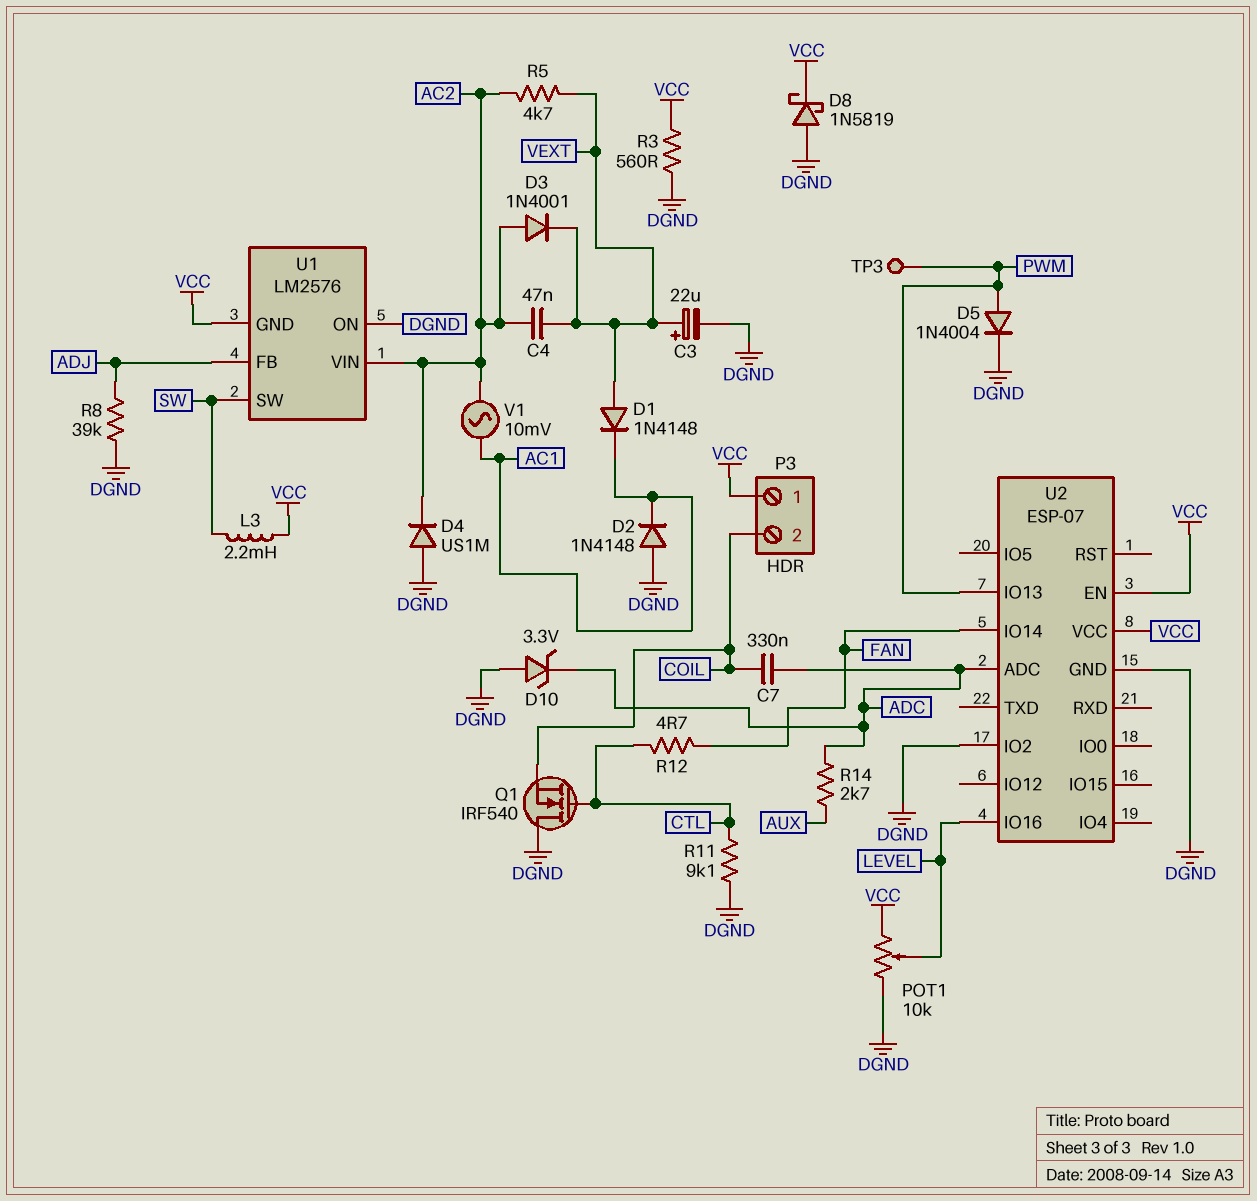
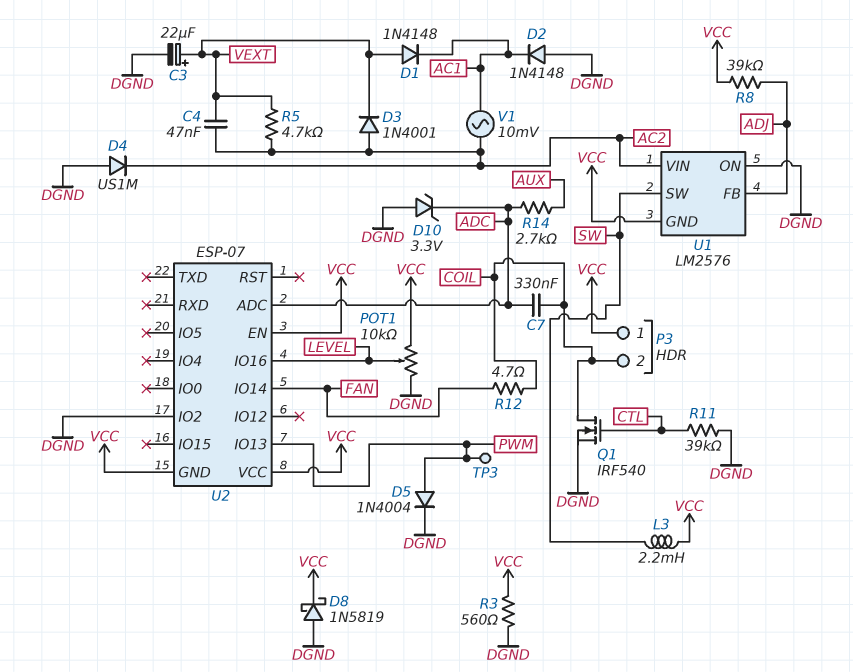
Q1: NMOS IRF540 (G CTL, D DGND, S COIL) -> NMOS IRF540 (G CTL, D COIL, S DGND)
R8: 39k (ADJ, DGND) -> 39k (ADJ, VCC)
R11: 9.1k (CTL, DGND) -> 39k (CTL, DGND)
R12: 4.7 (CTL, FAN) -> 4.7 (COIL, FAN)
U2 pin GND: DGND -> VCC

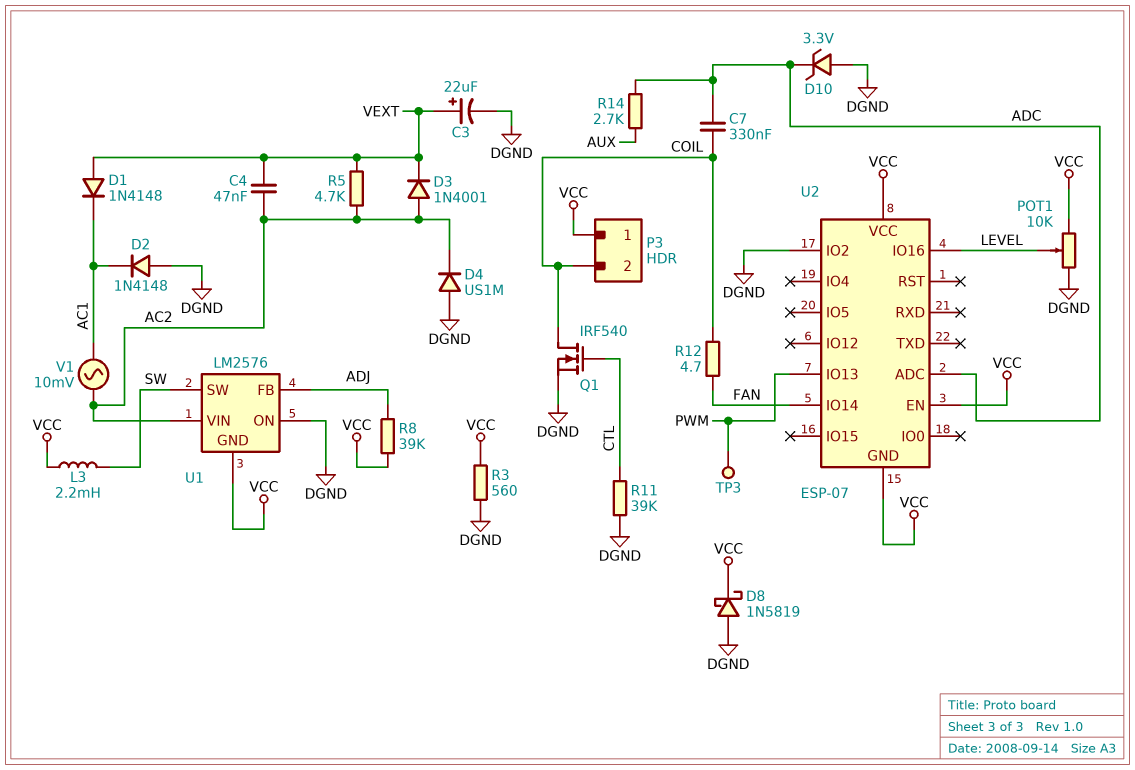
D5: diode 1N4004 (A PWM, K DGND) -> none

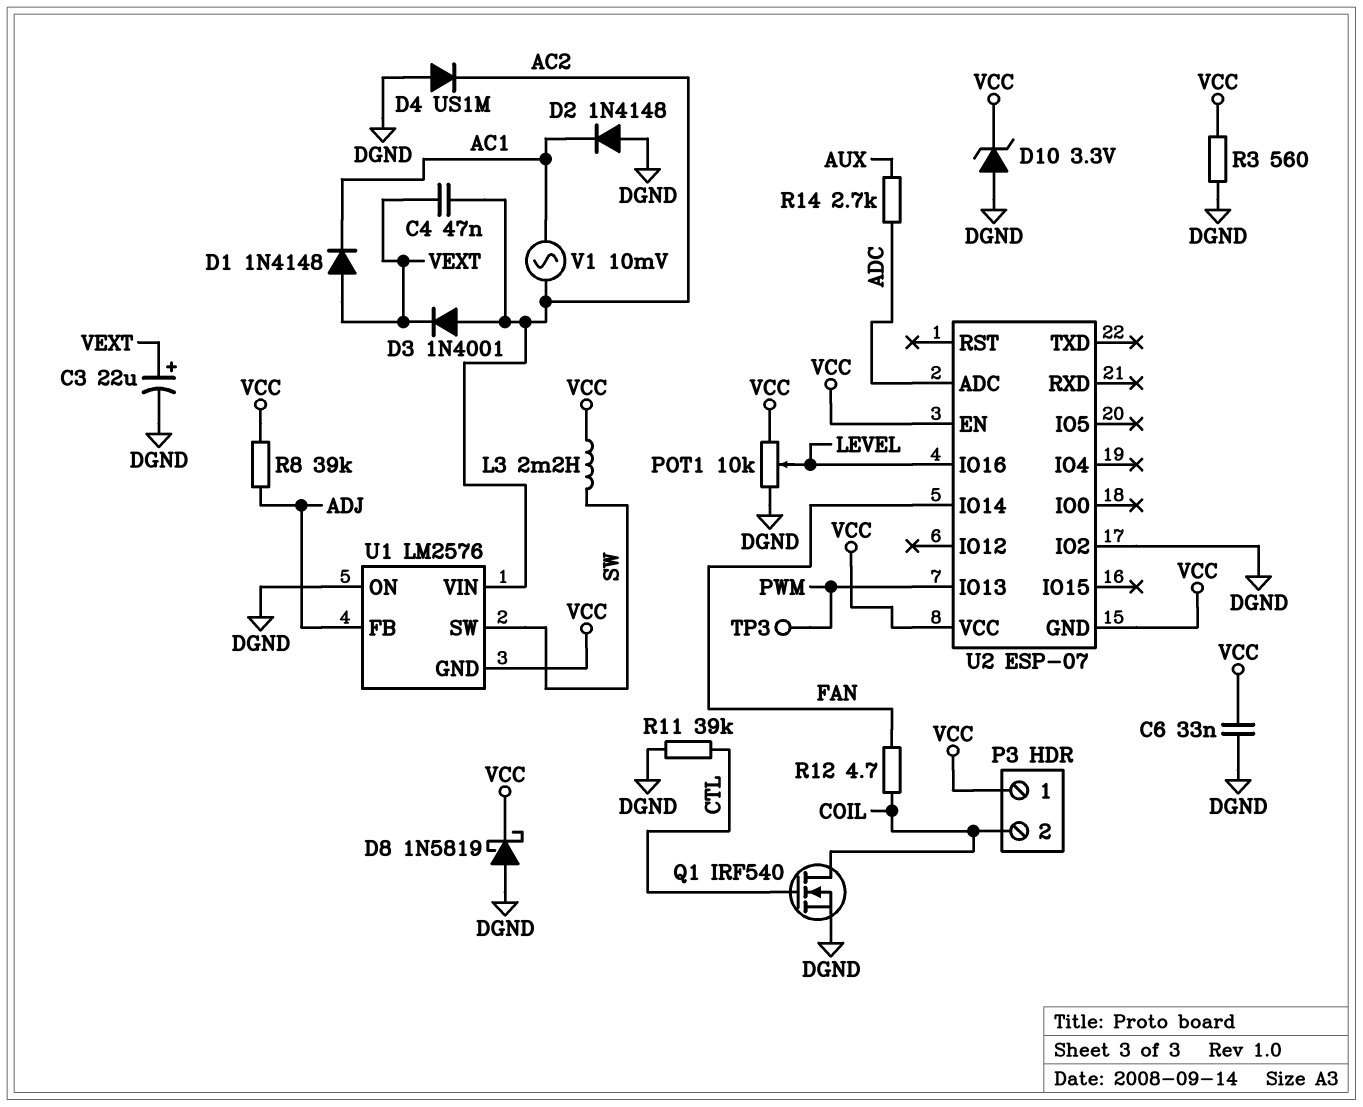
C6: none -> 33nF (DGND, VCC)
C7: 330nF (ADC, COIL) -> none
D10: zener 3.3V (A DGND, K ADC) -> zener 3.3V (A DGND, K VCC)
R5: 4.7k (AC2, VEXT) -> none

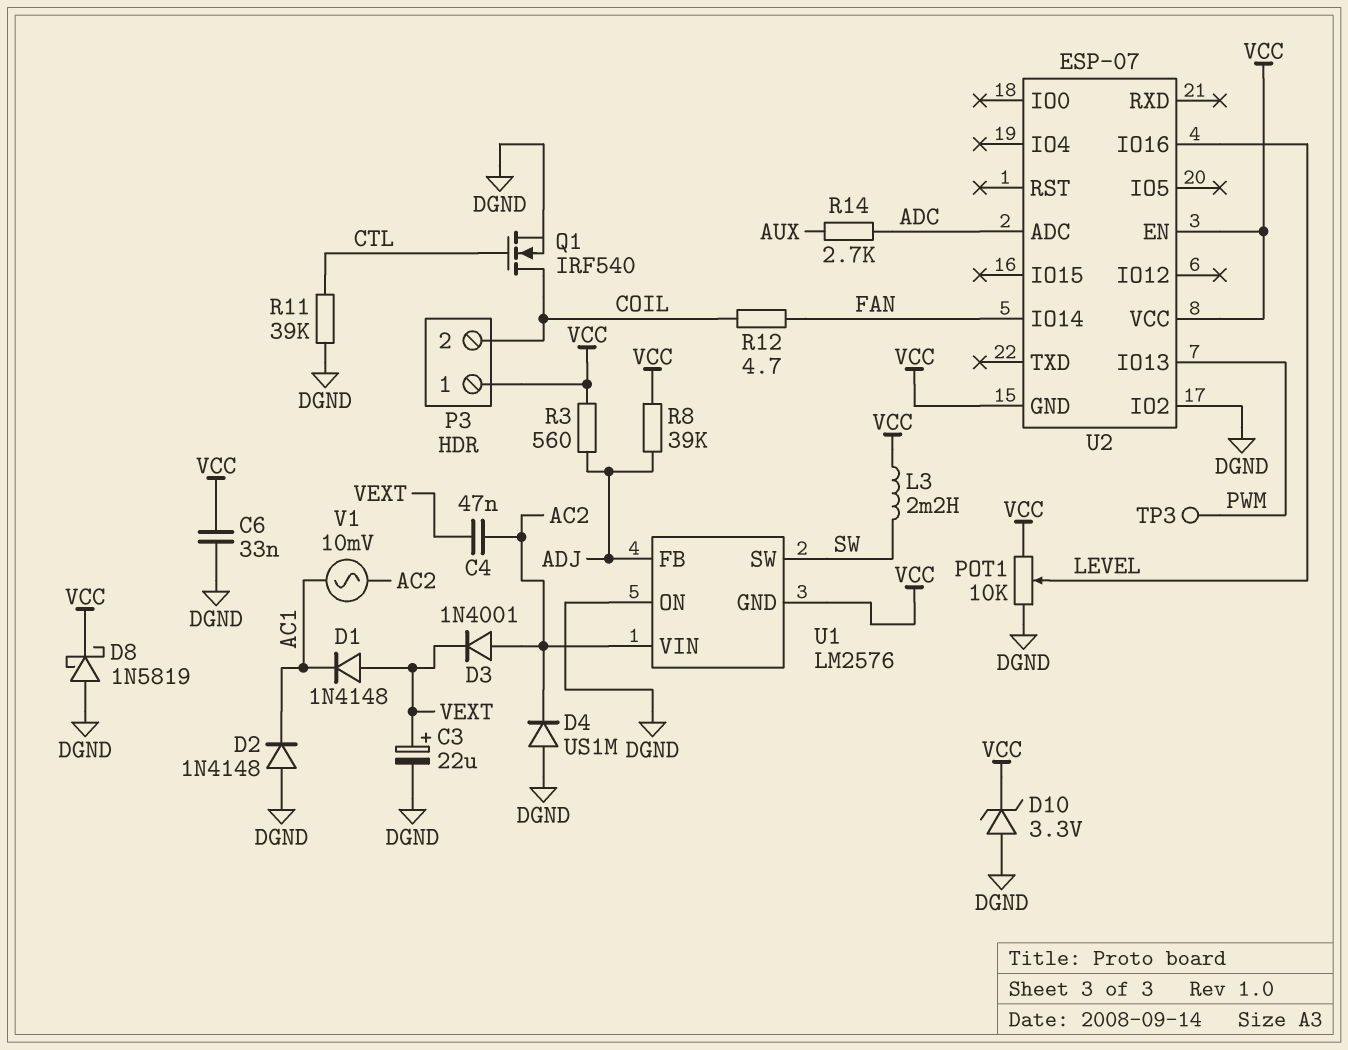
R3: 560 (DGND, VCC) -> 560 (ADJ, VCC)

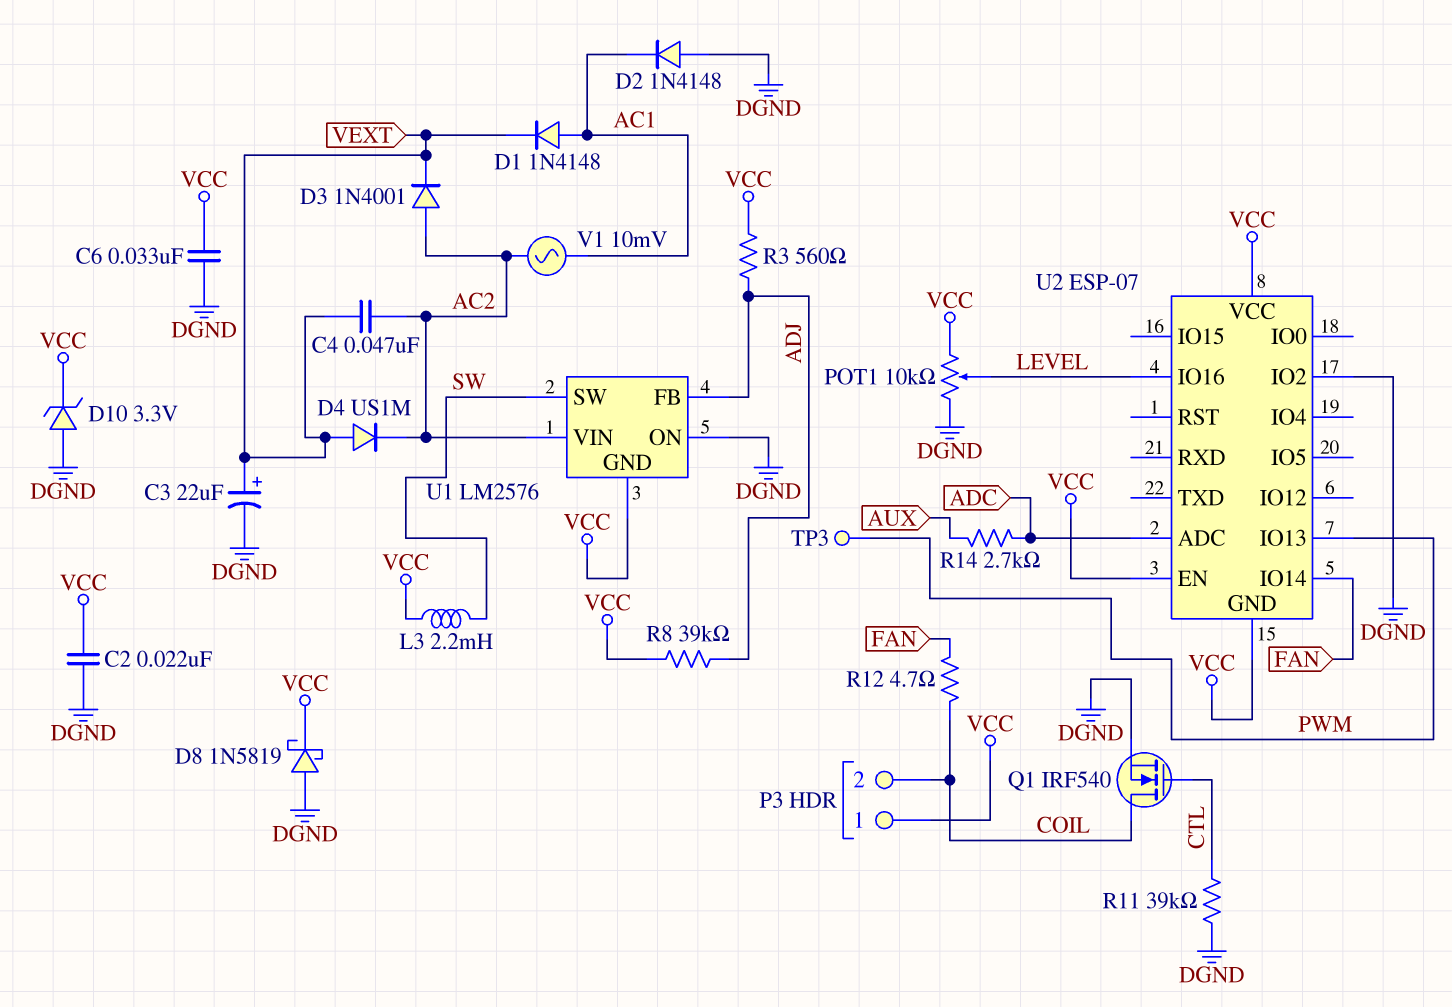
C2: none -> 22nF (DGND, VCC)
D1: diode 1N4148 (A VEXT, K AC1) -> diode 1N4148 (A AC1, K VEXT)
D4: diode US1M (A DGND, K AC2) -> diode US1M (A VEXT, K AC2)

